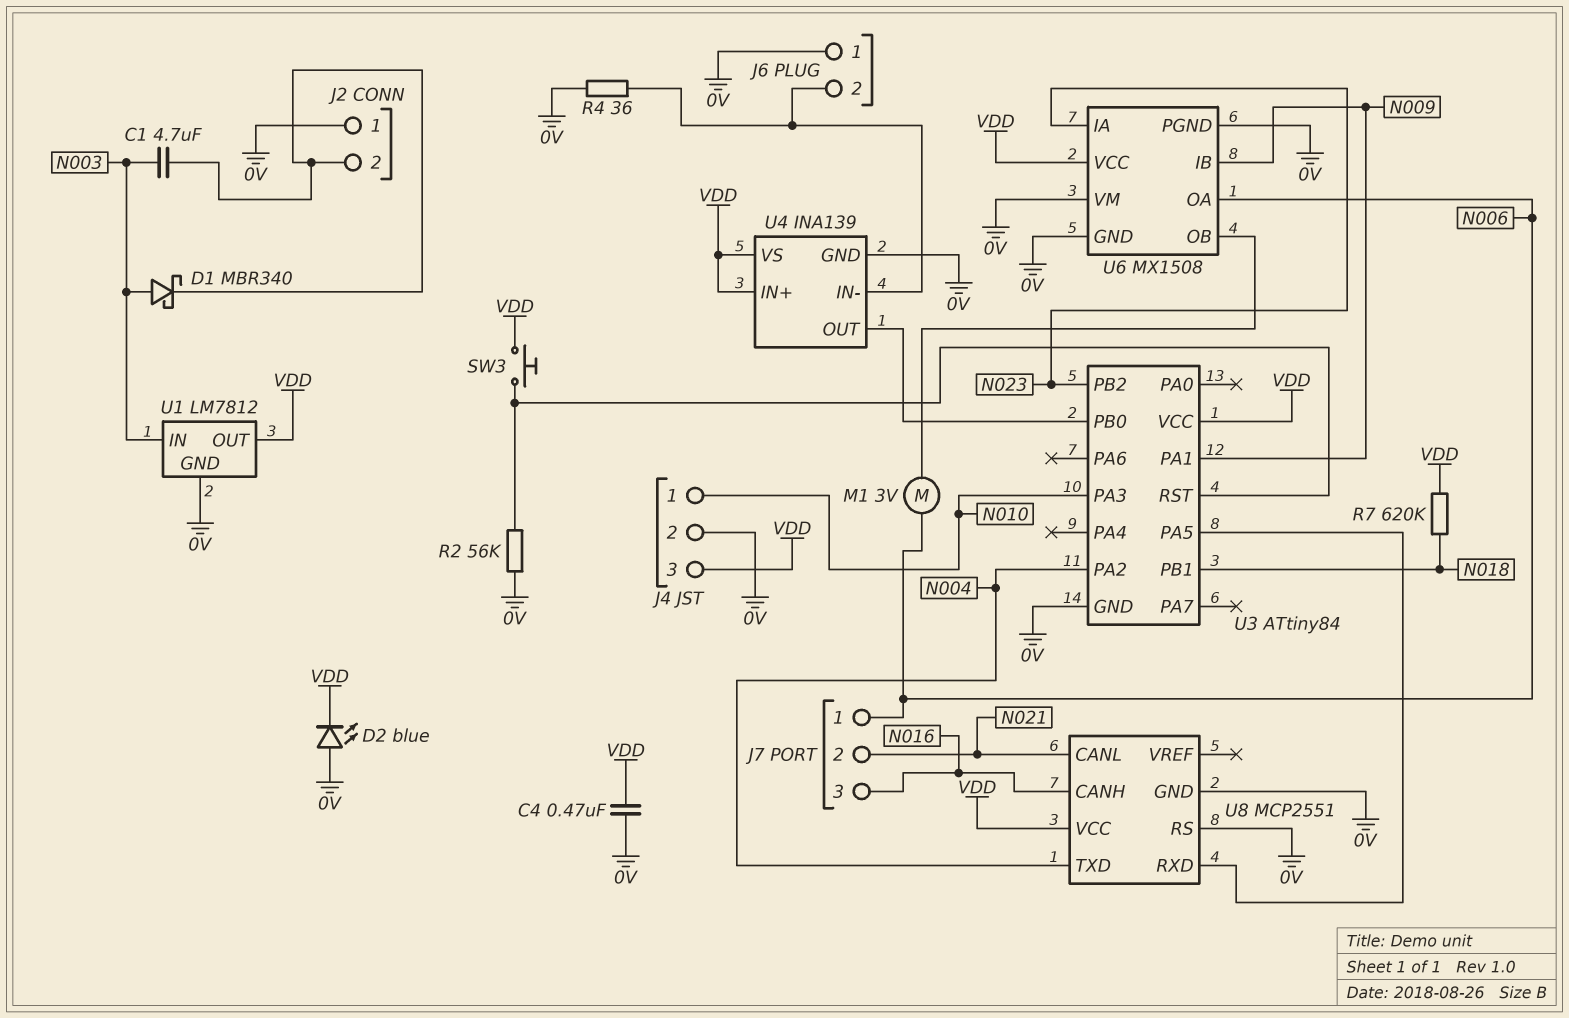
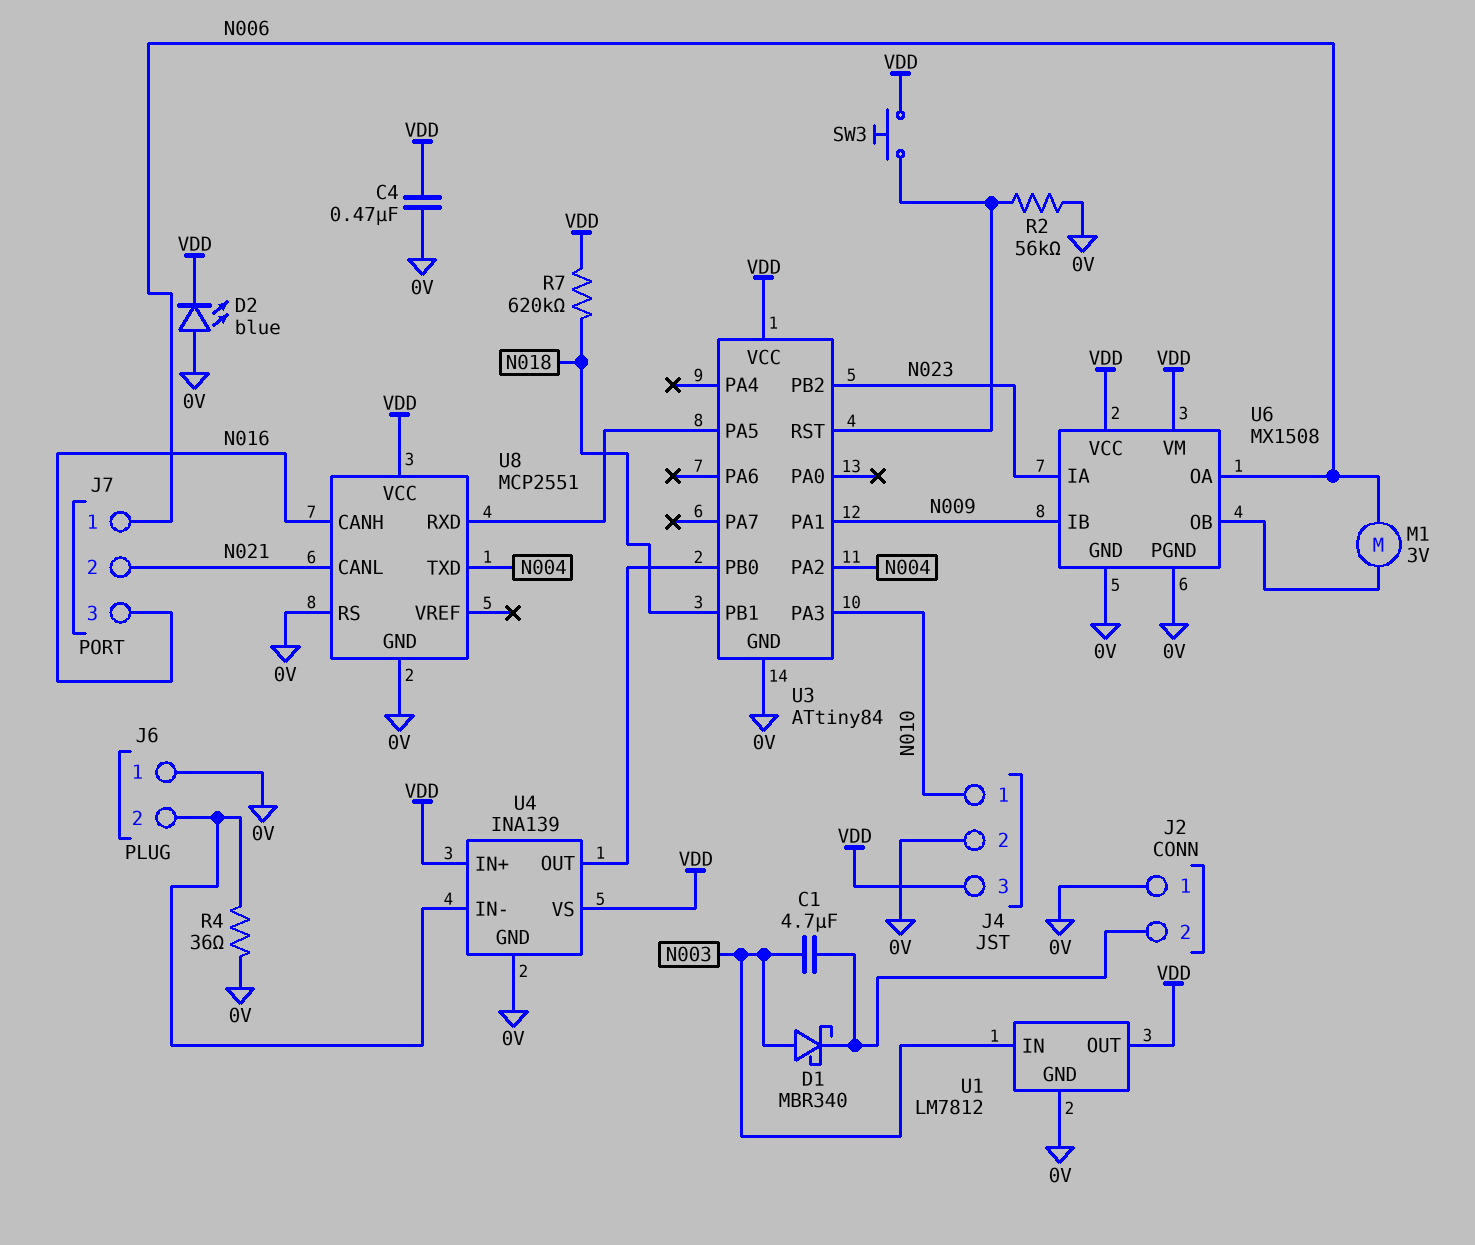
U6 pin VM: 0V -> VDD

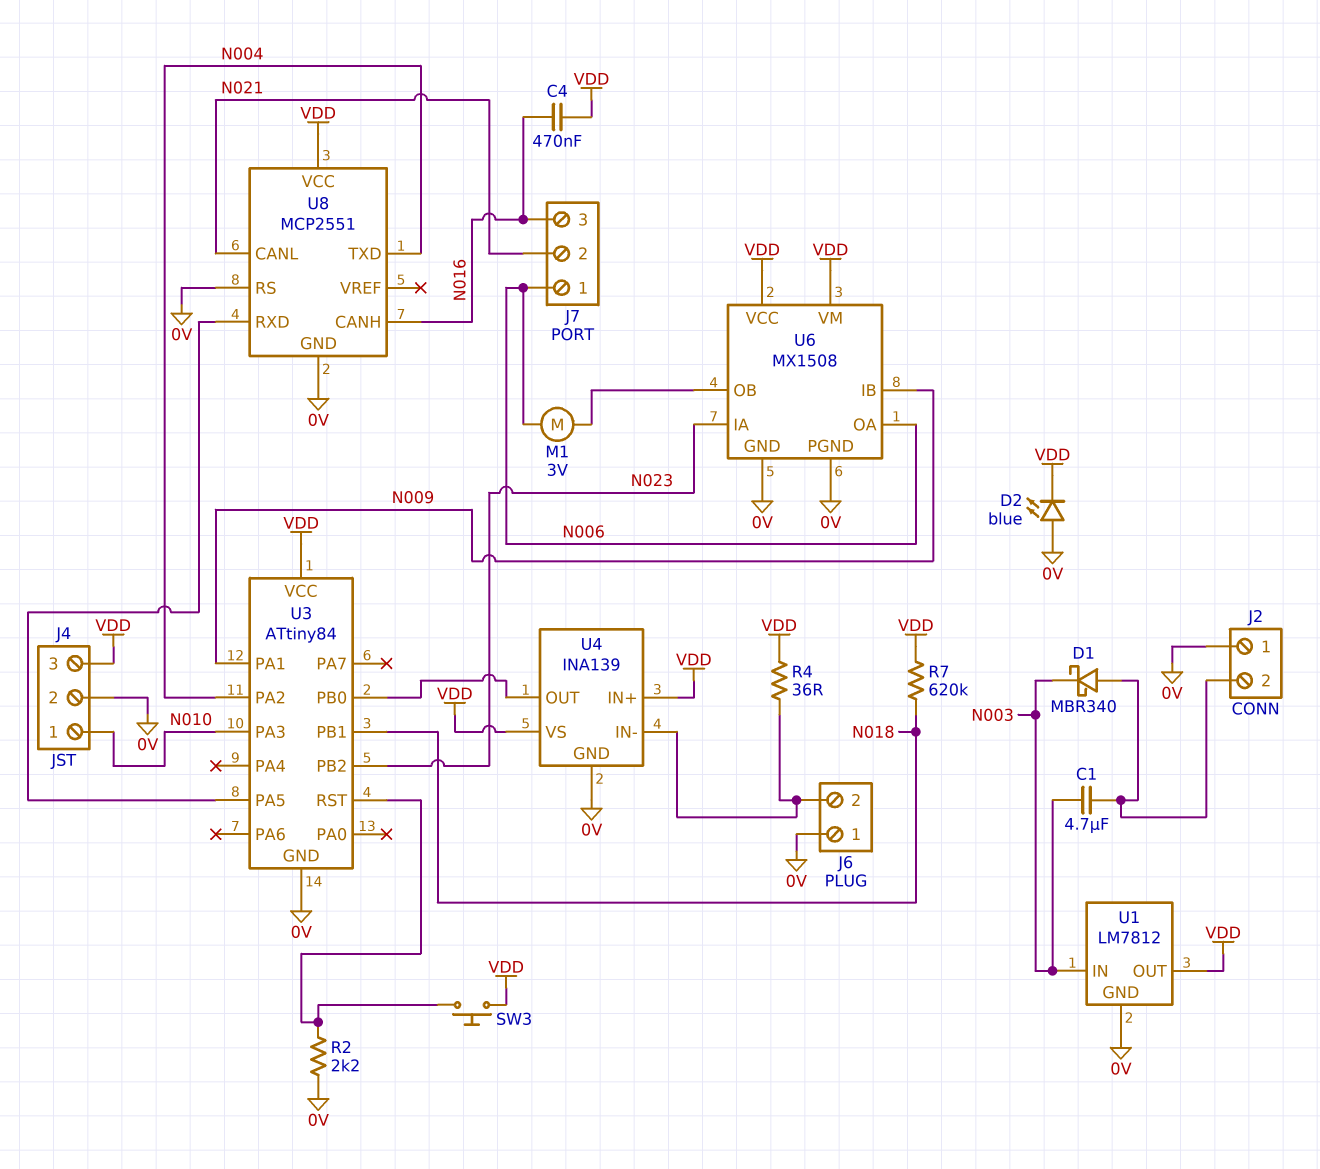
C4: 470nF (0V, VDD) -> 470nF (N016, VDD)
D1: schottky MBR340 (A N003, K J2/2) -> schottky MBR340 (A J2/2, K N003)
R2: 56k (0V, U3/RST) -> 2.2k (0V, U3/RST)
R4: 36 (0V, J6/2) -> 36 (J6/2, VDD)

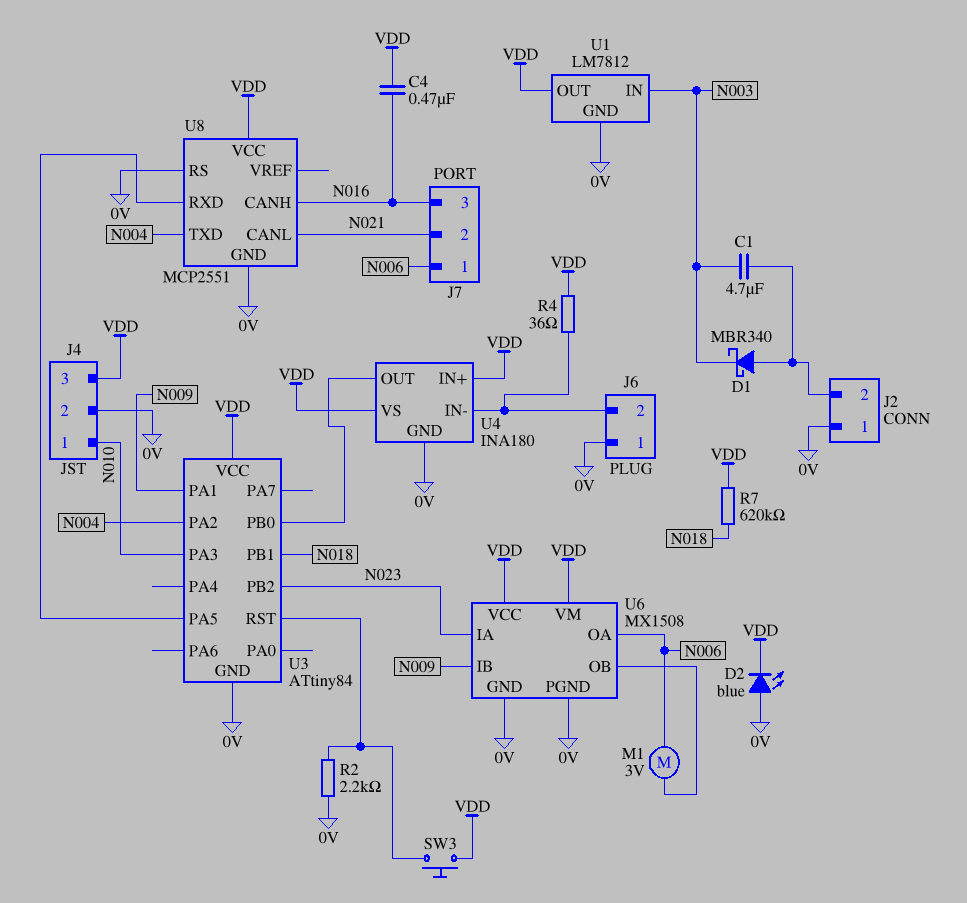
U4: INA139 -> INA180

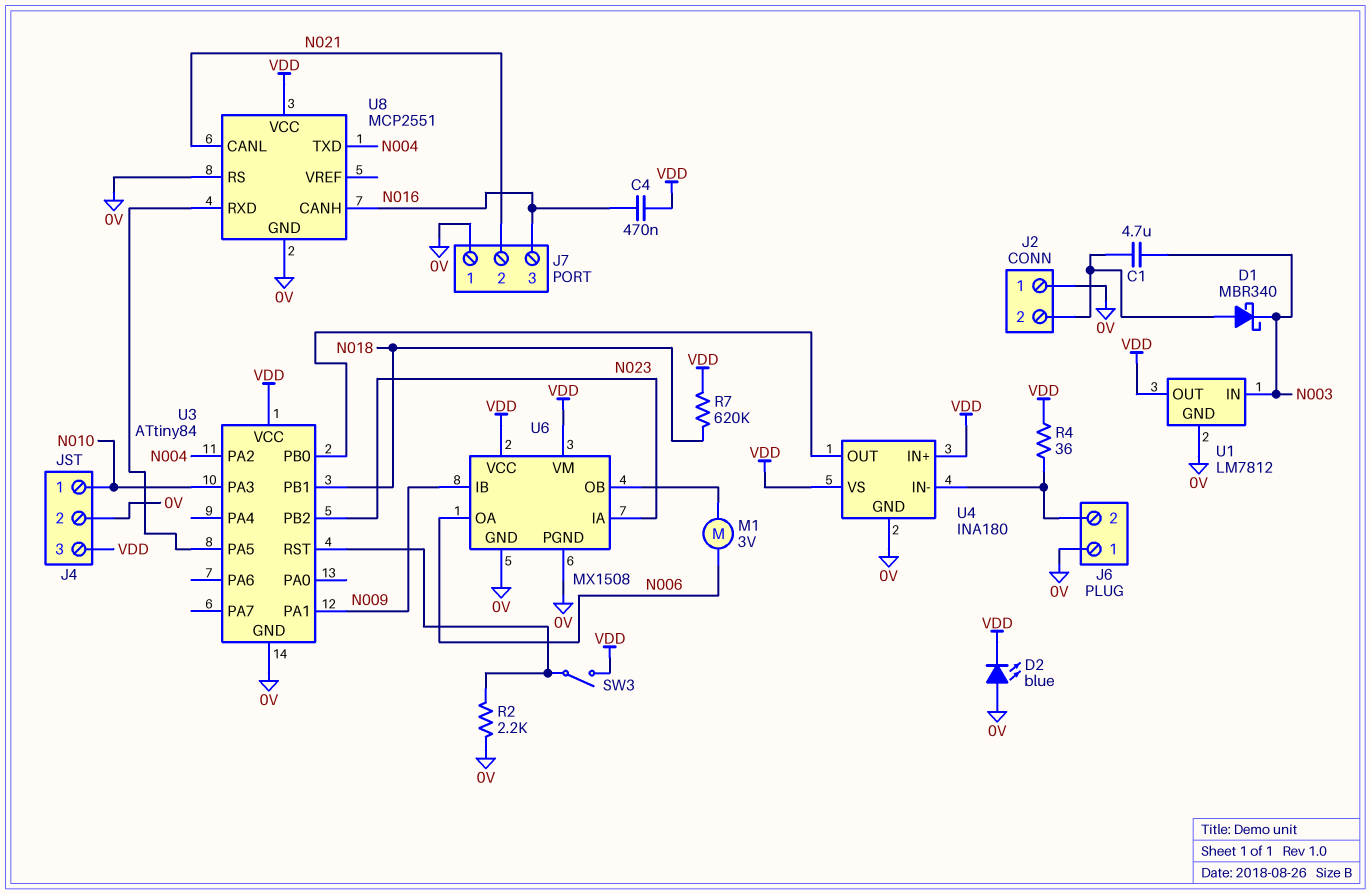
J7 pin 1: N006 -> 0V
SW3: button (U3/RST, VDD) -> switch (U3/RST, VDD)

